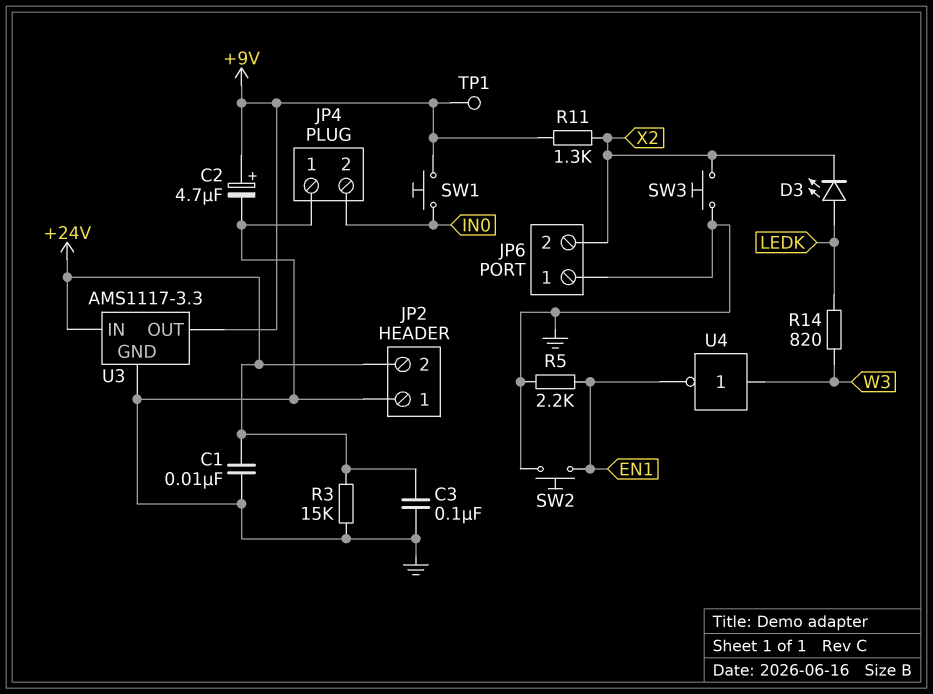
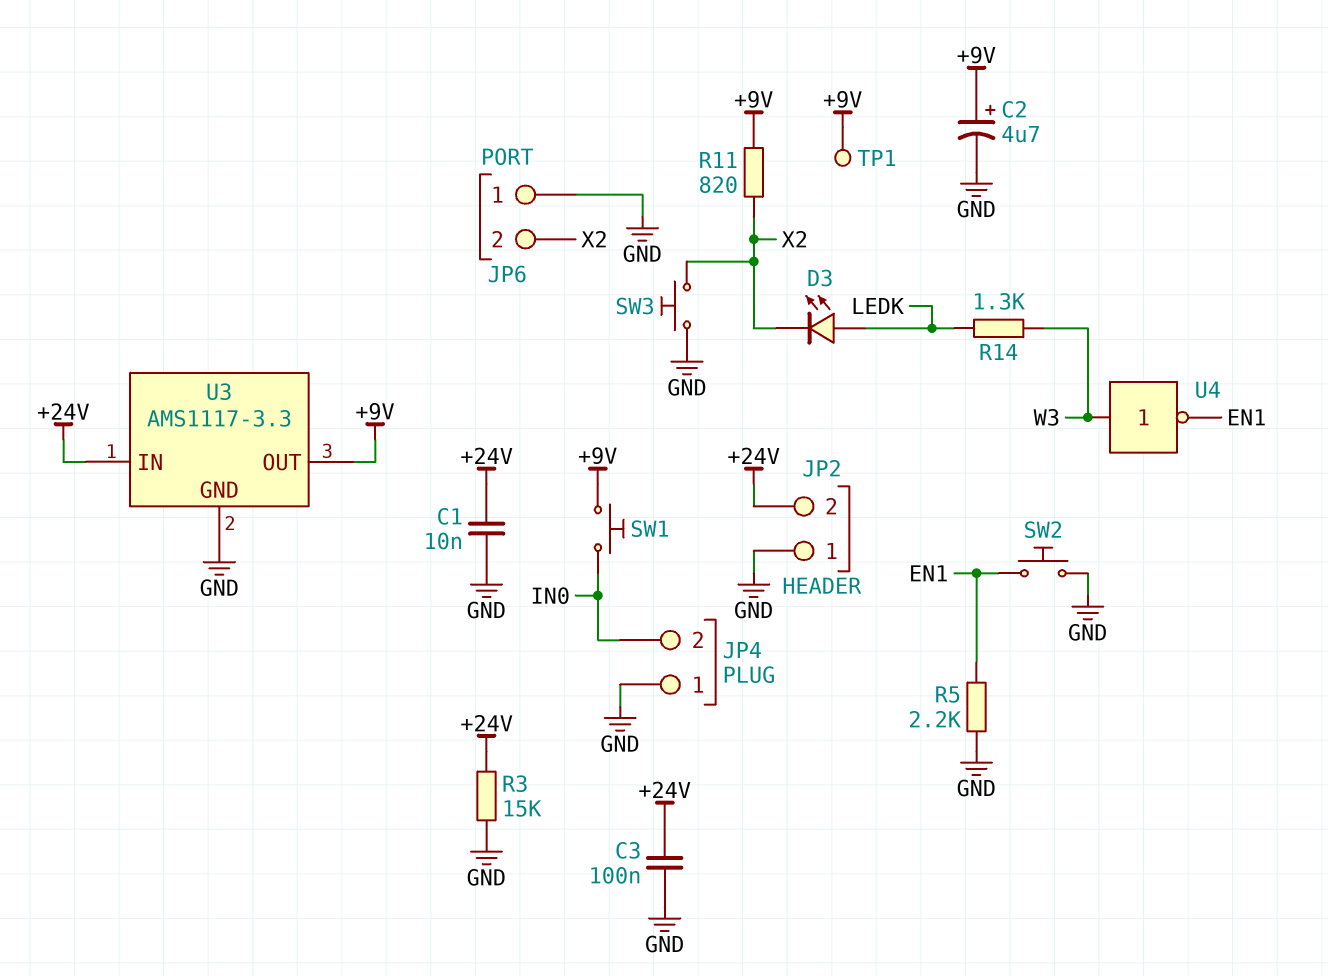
R11: 1.3k (+9V, X2) -> 820 (+9V, X2)
R14: 820 (LEDK, W3) -> 1.3k (LEDK, W3)

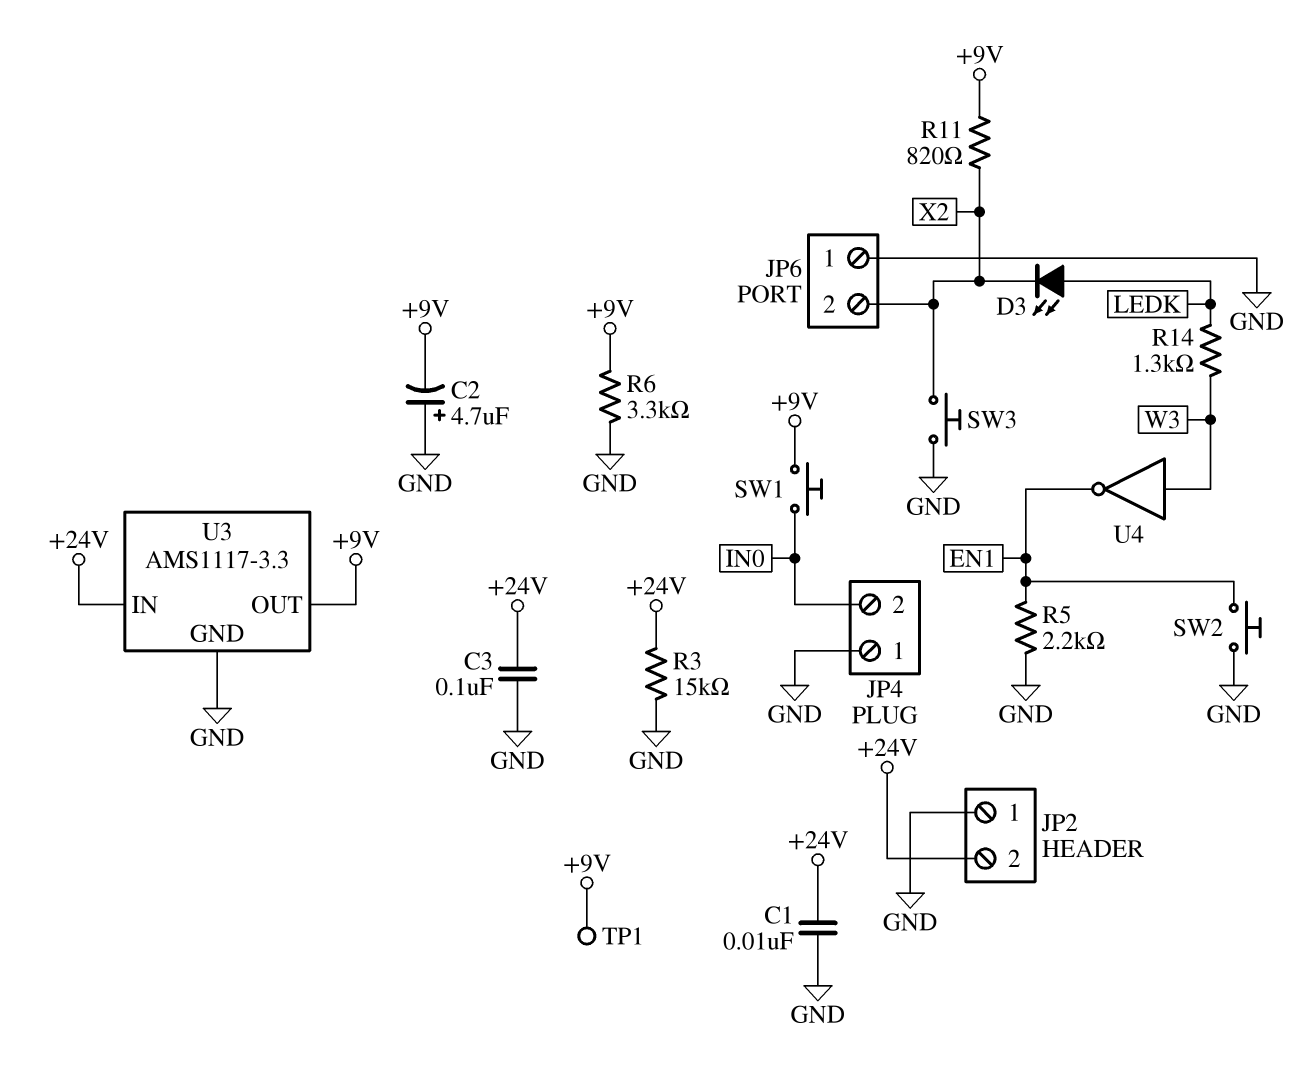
C2: 4.7uF (plus +9V, minus GND) -> 4.7uF (plus GND, minus +9V)
R6: none -> 3.3k (+9V, GND)

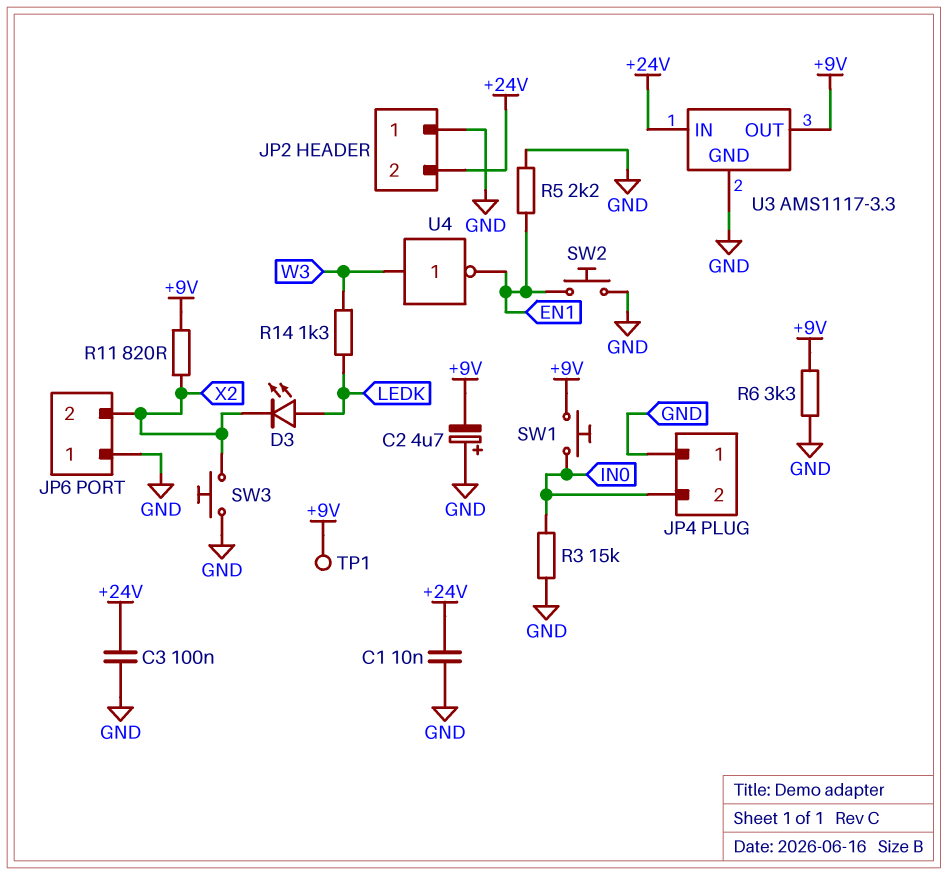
R3: 15k (+24V, GND) -> 15k (GND, IN0)

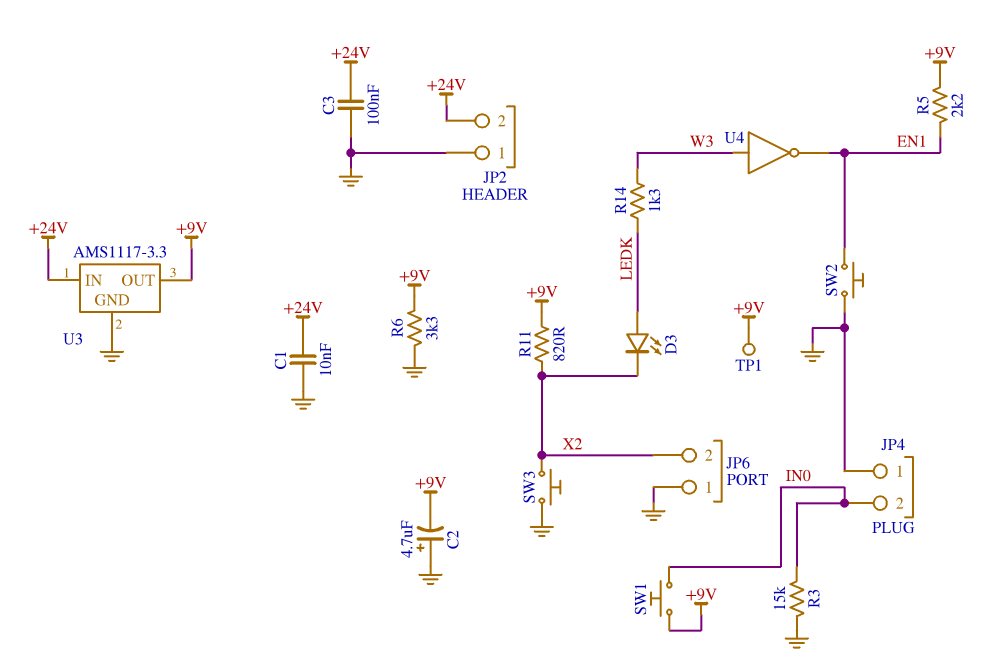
R5: 2.2k (EN1, GND) -> 2.2k (+9V, EN1)

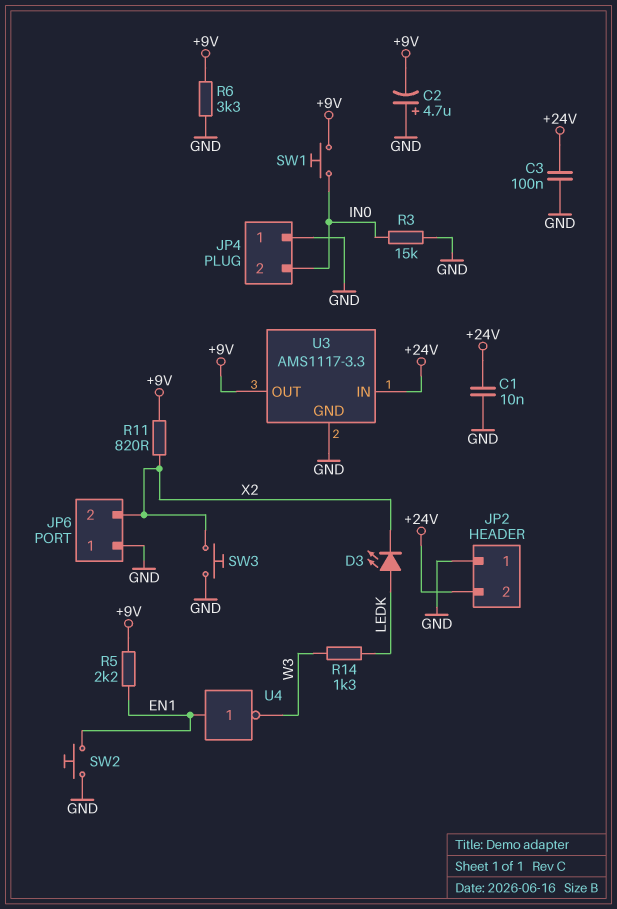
TP1: test point (+9V) -> none
U4: NOT (in W3, out EN1) -> NOT (in EN1, out W3)

